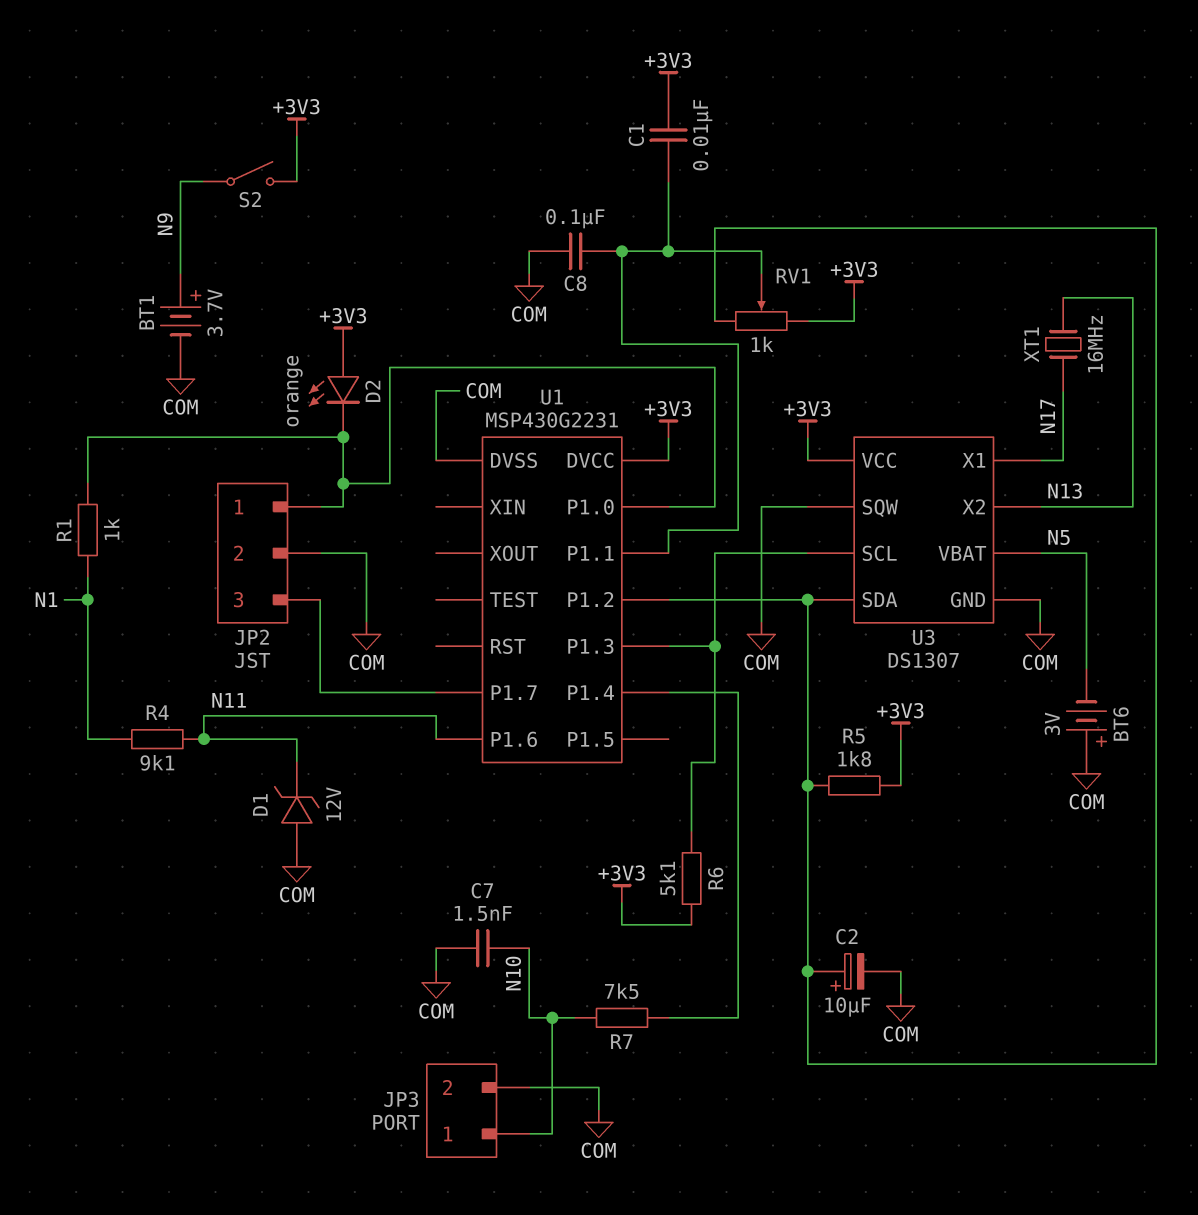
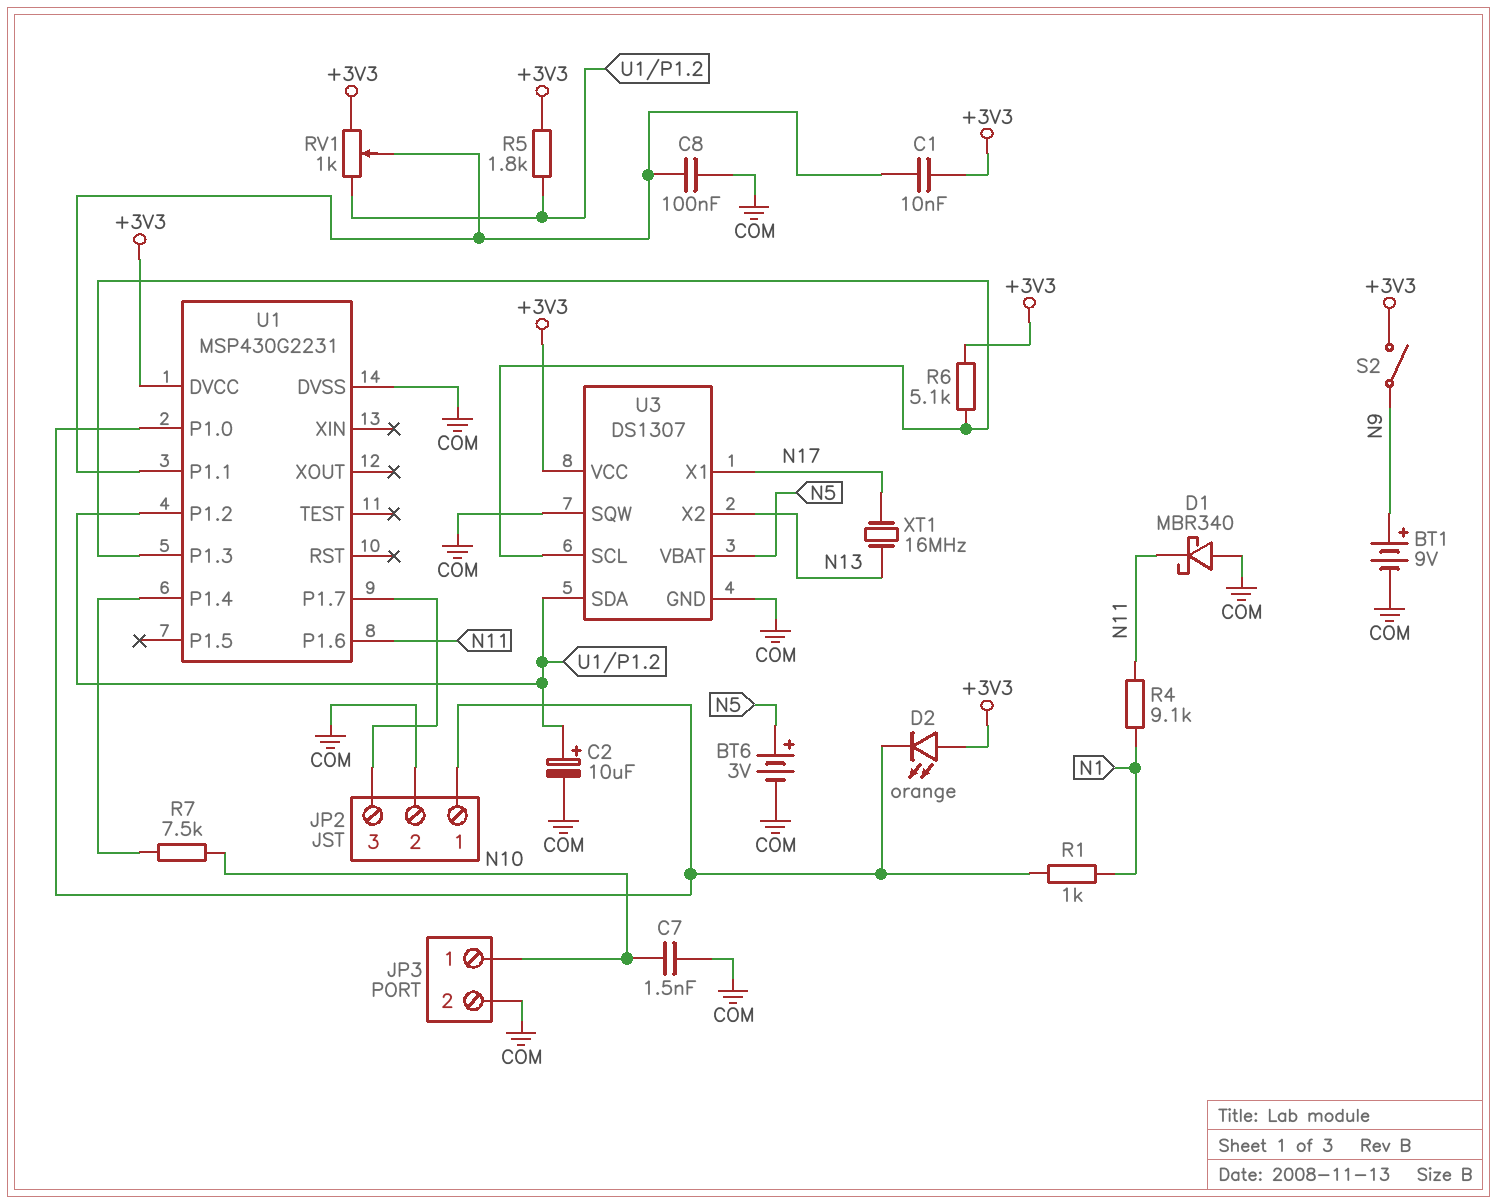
BT1: 3.7V (plus N9, minus COM) -> 9V (plus N9, minus COM)
BT6: 3V (plus COM, minus N5) -> 3V (plus N5, minus COM)
D1: zener 12V (A COM, K N11) -> schottky MBR340 (A COM, K N11)

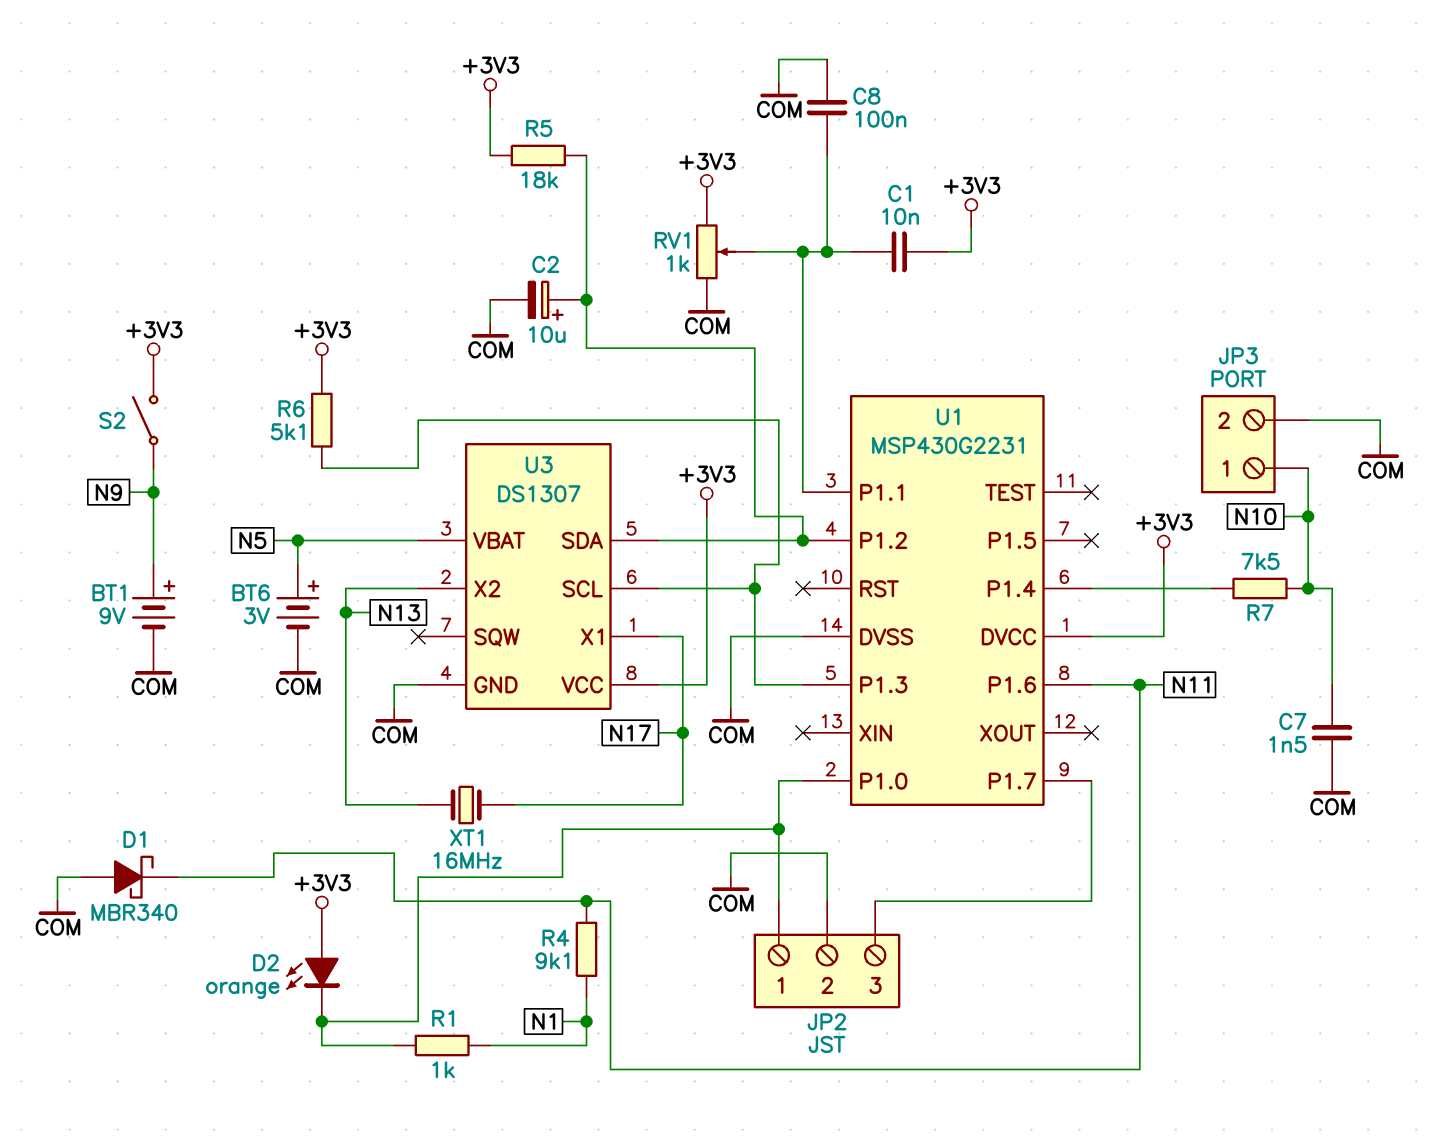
R5: 1.8k (+3V3, U1/P1.2) -> 18k (+3V3, U1/P1.2)
RV1: 1k (+3V3, U1/P1.2, wiper U1/P1.1) -> 1k (+3V3, COM, wiper U1/P1.1)
U3 pin SQW: COM -> none

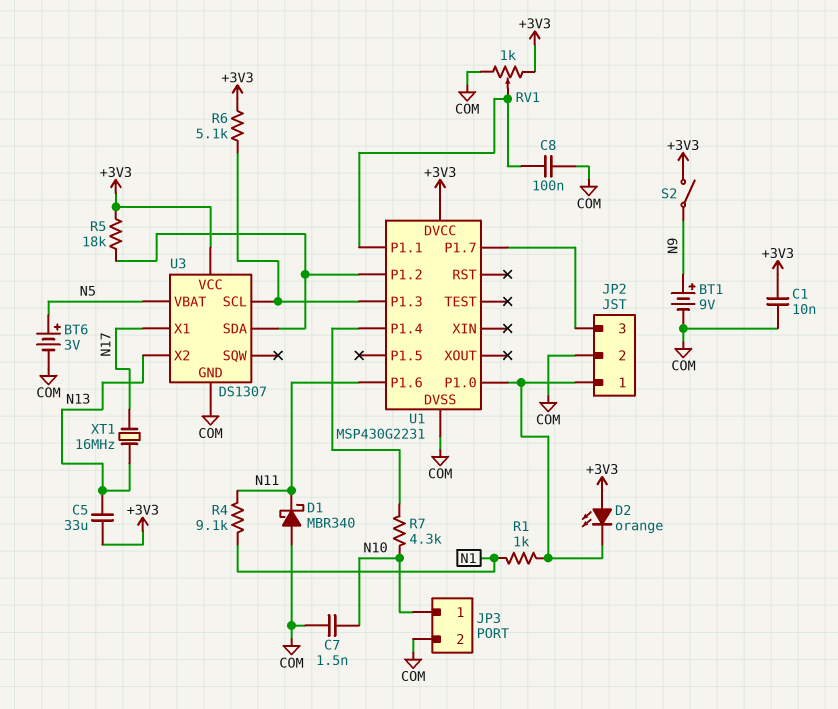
C1: 10nF (+3V3, U1/P1.1) -> 10nF (+3V3, COM)
C2: 10uF (plus U1/P1.2, minus COM) -> none
C5: none -> 33uF (+3V3, N13)
R7: 7.5k (N10, U1/P1.4) -> 4.3k (N10, U1/P1.4)

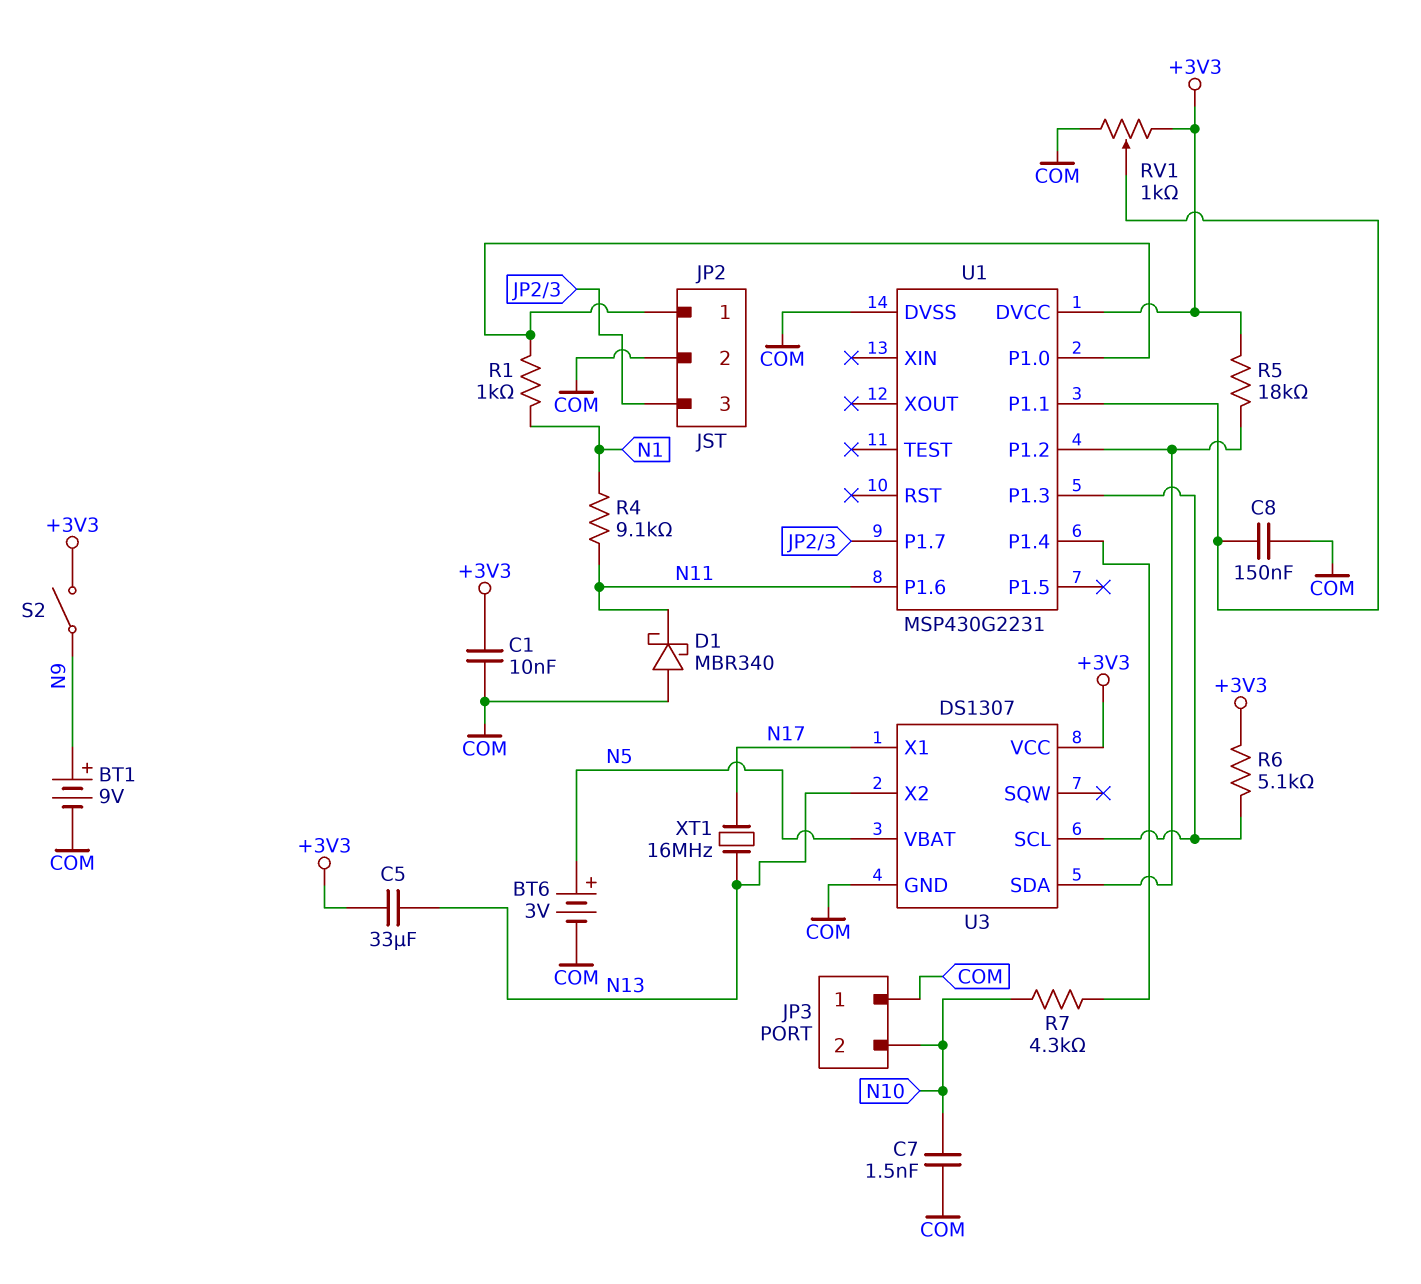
C8: 100nF (COM, U1/P1.1) -> 150nF (COM, U1/P1.1)
D2: LED orange (A +3V3, K JP2/1) -> none
JP3 pin 1: N10 -> COM
JP3 pin 2: COM -> N10

